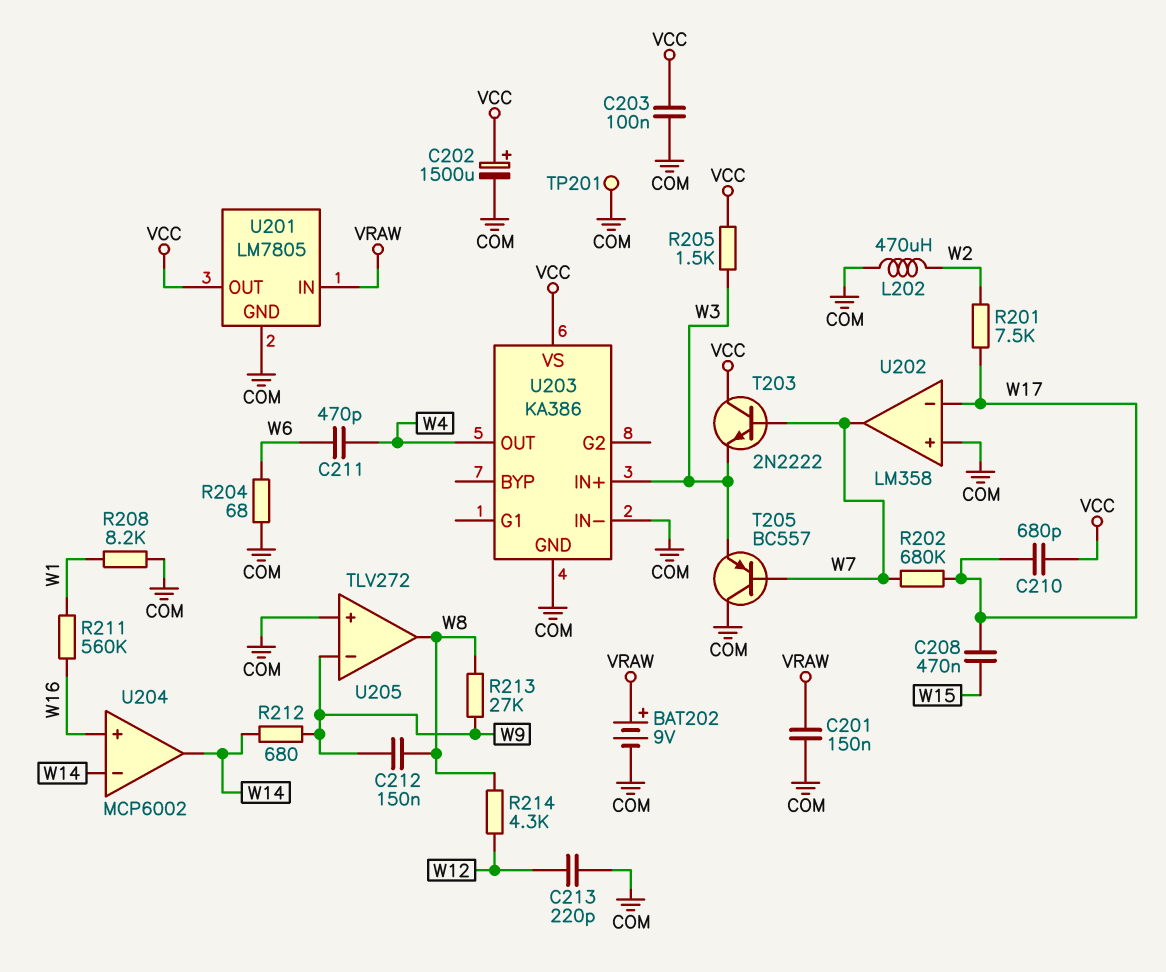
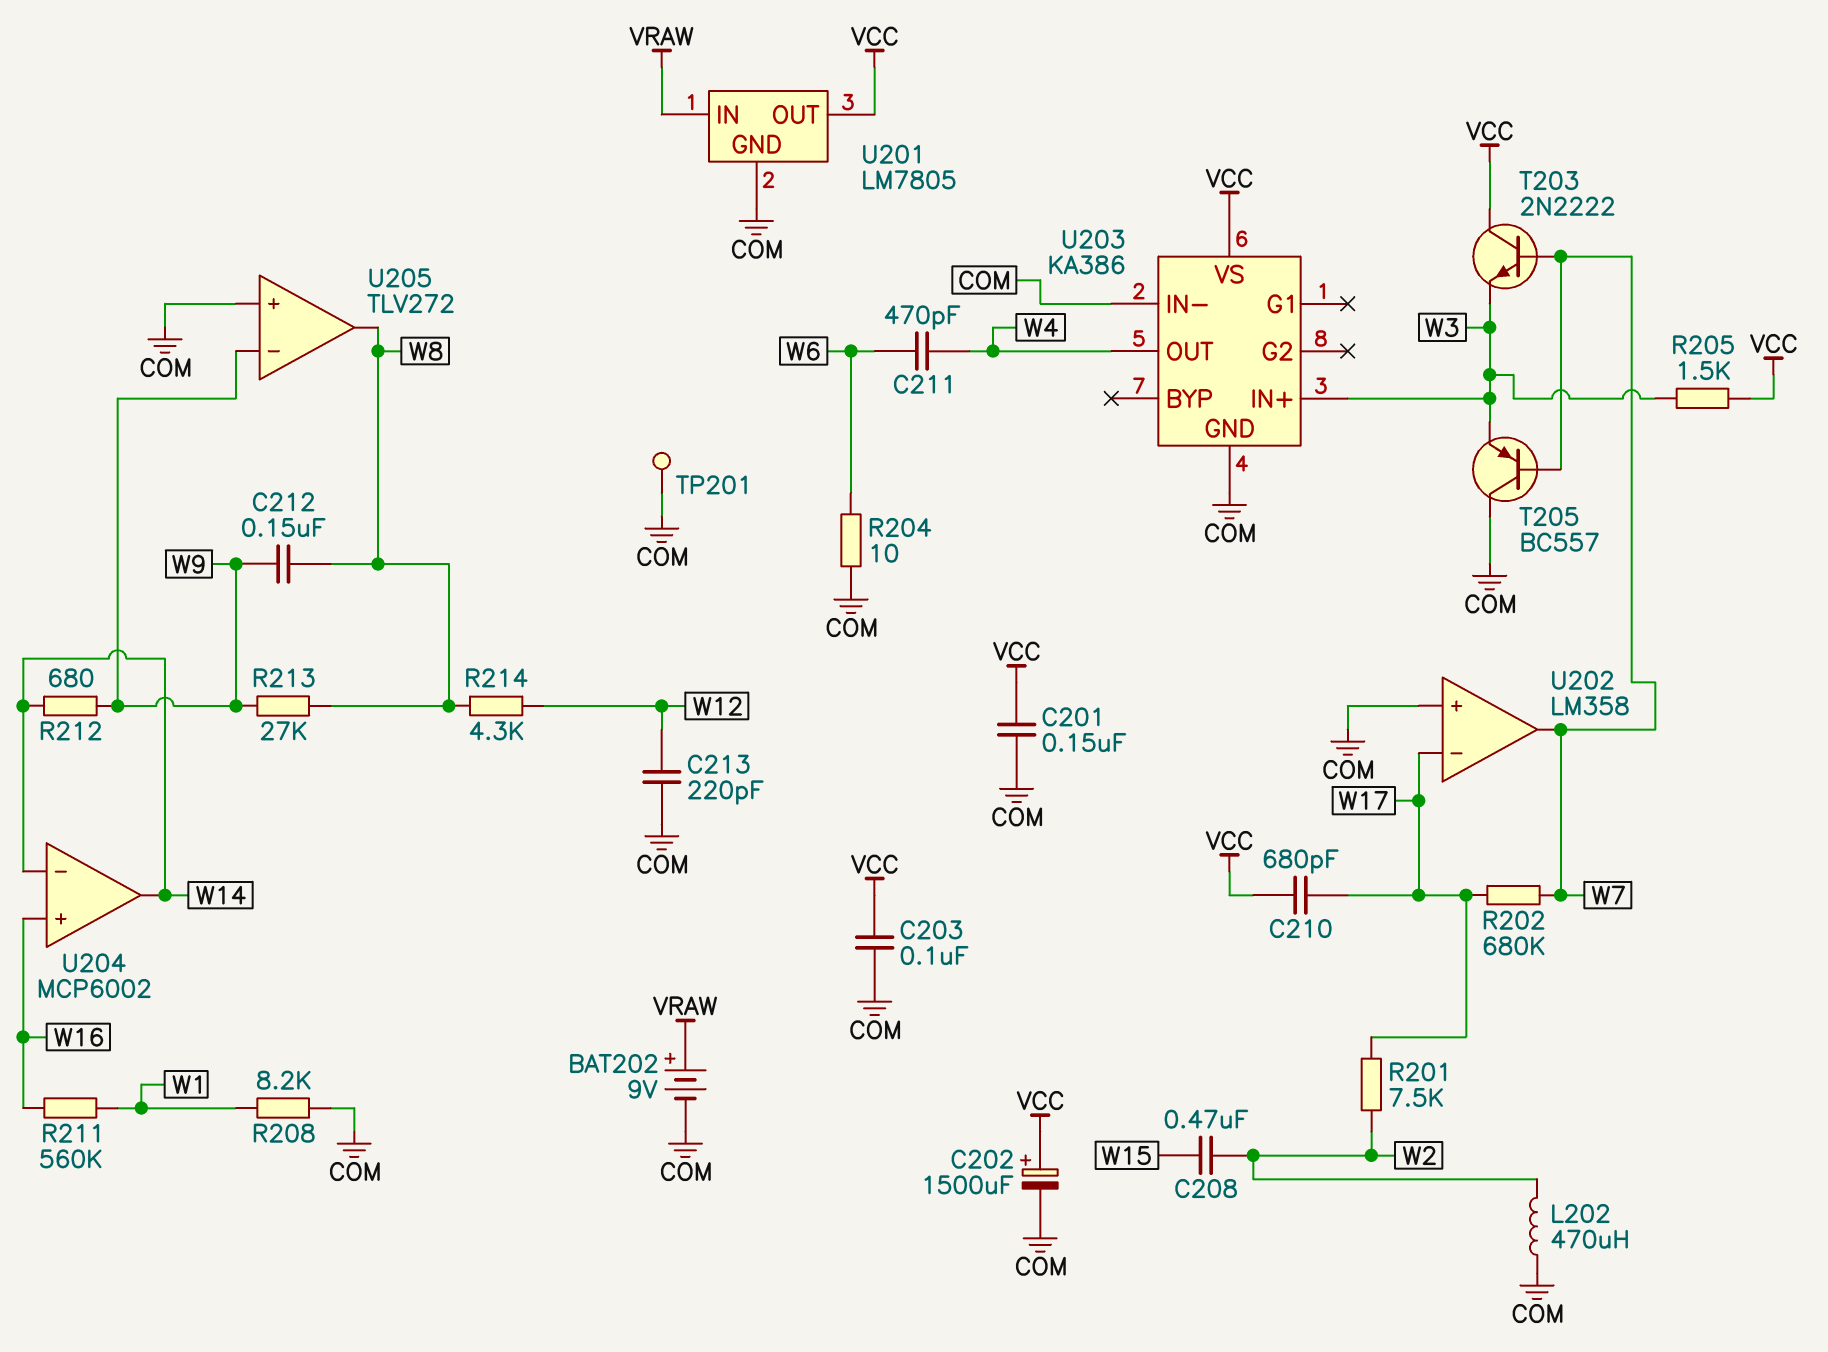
C201: 150nF (COM, VRAW) -> 150nF (COM, VCC)
C208: 470nF (W15, W17) -> 470nF (W2, W15)
R204: 68 (COM, W6) -> 10 (COM, W6)

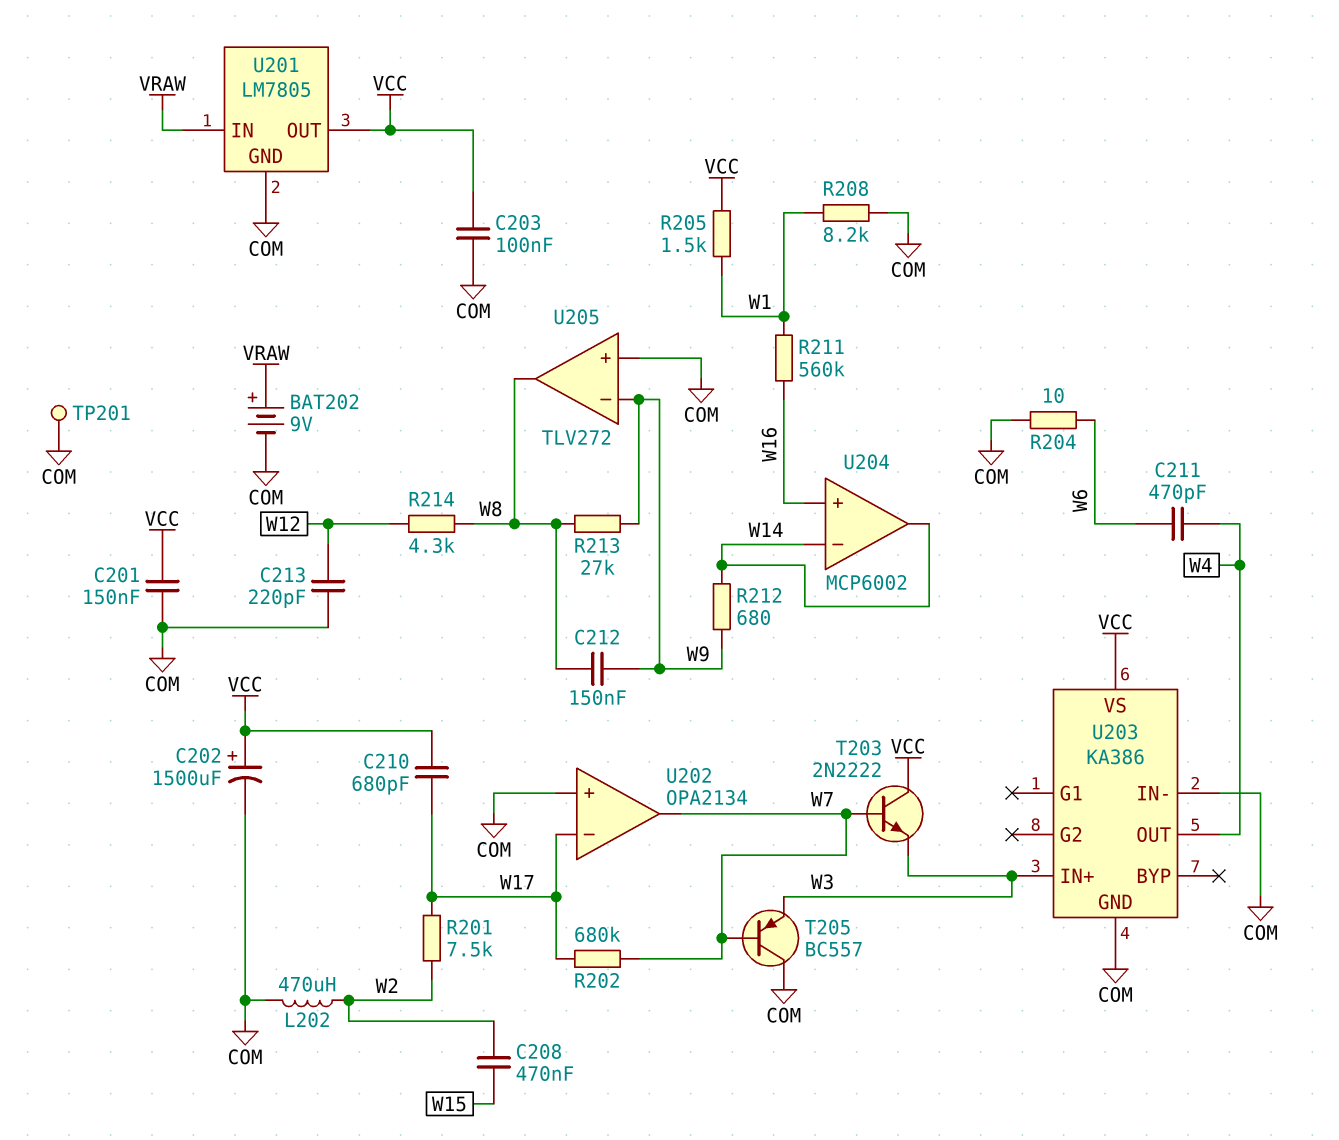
R205: 1.5k (VCC, W3) -> 1.5k (VCC, W1)
U202: LM358 -> OPA2134

